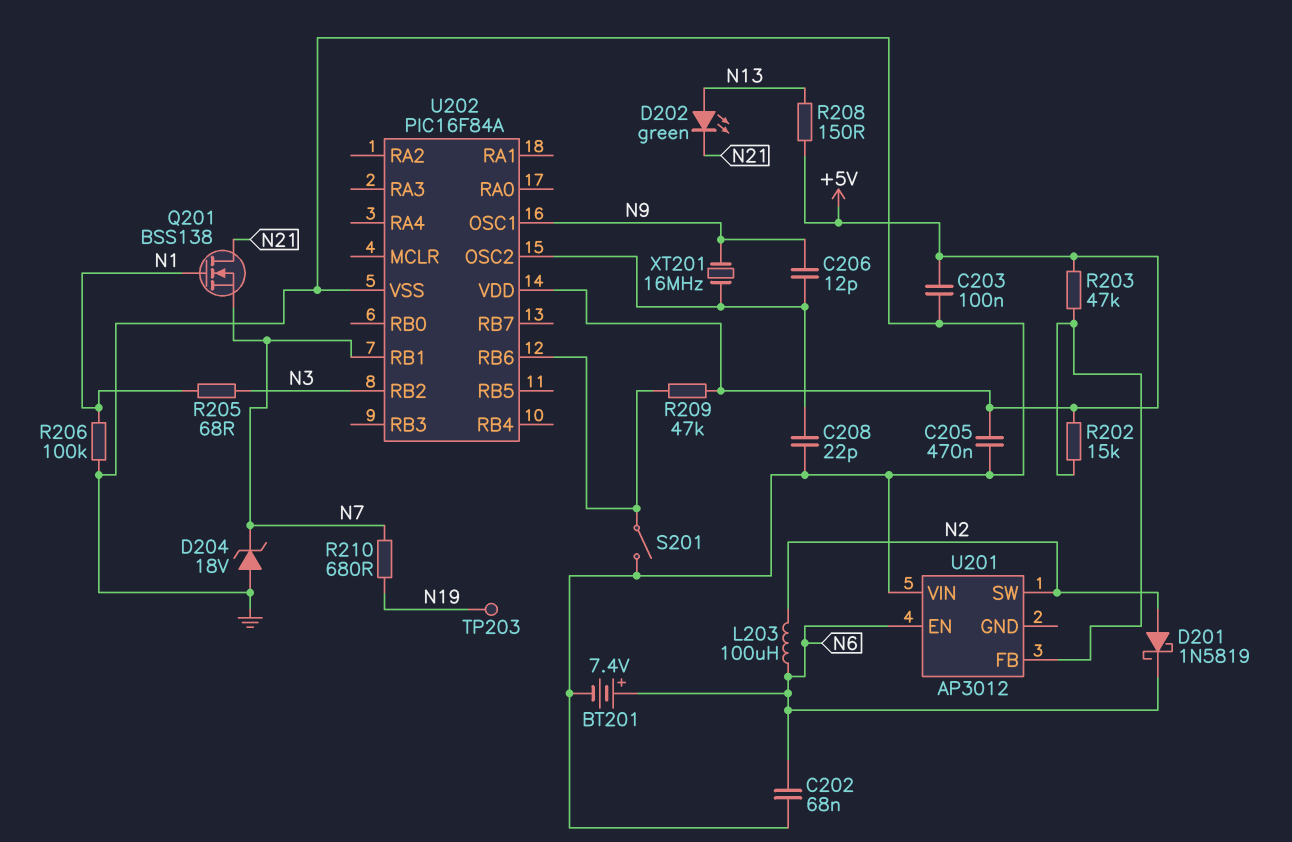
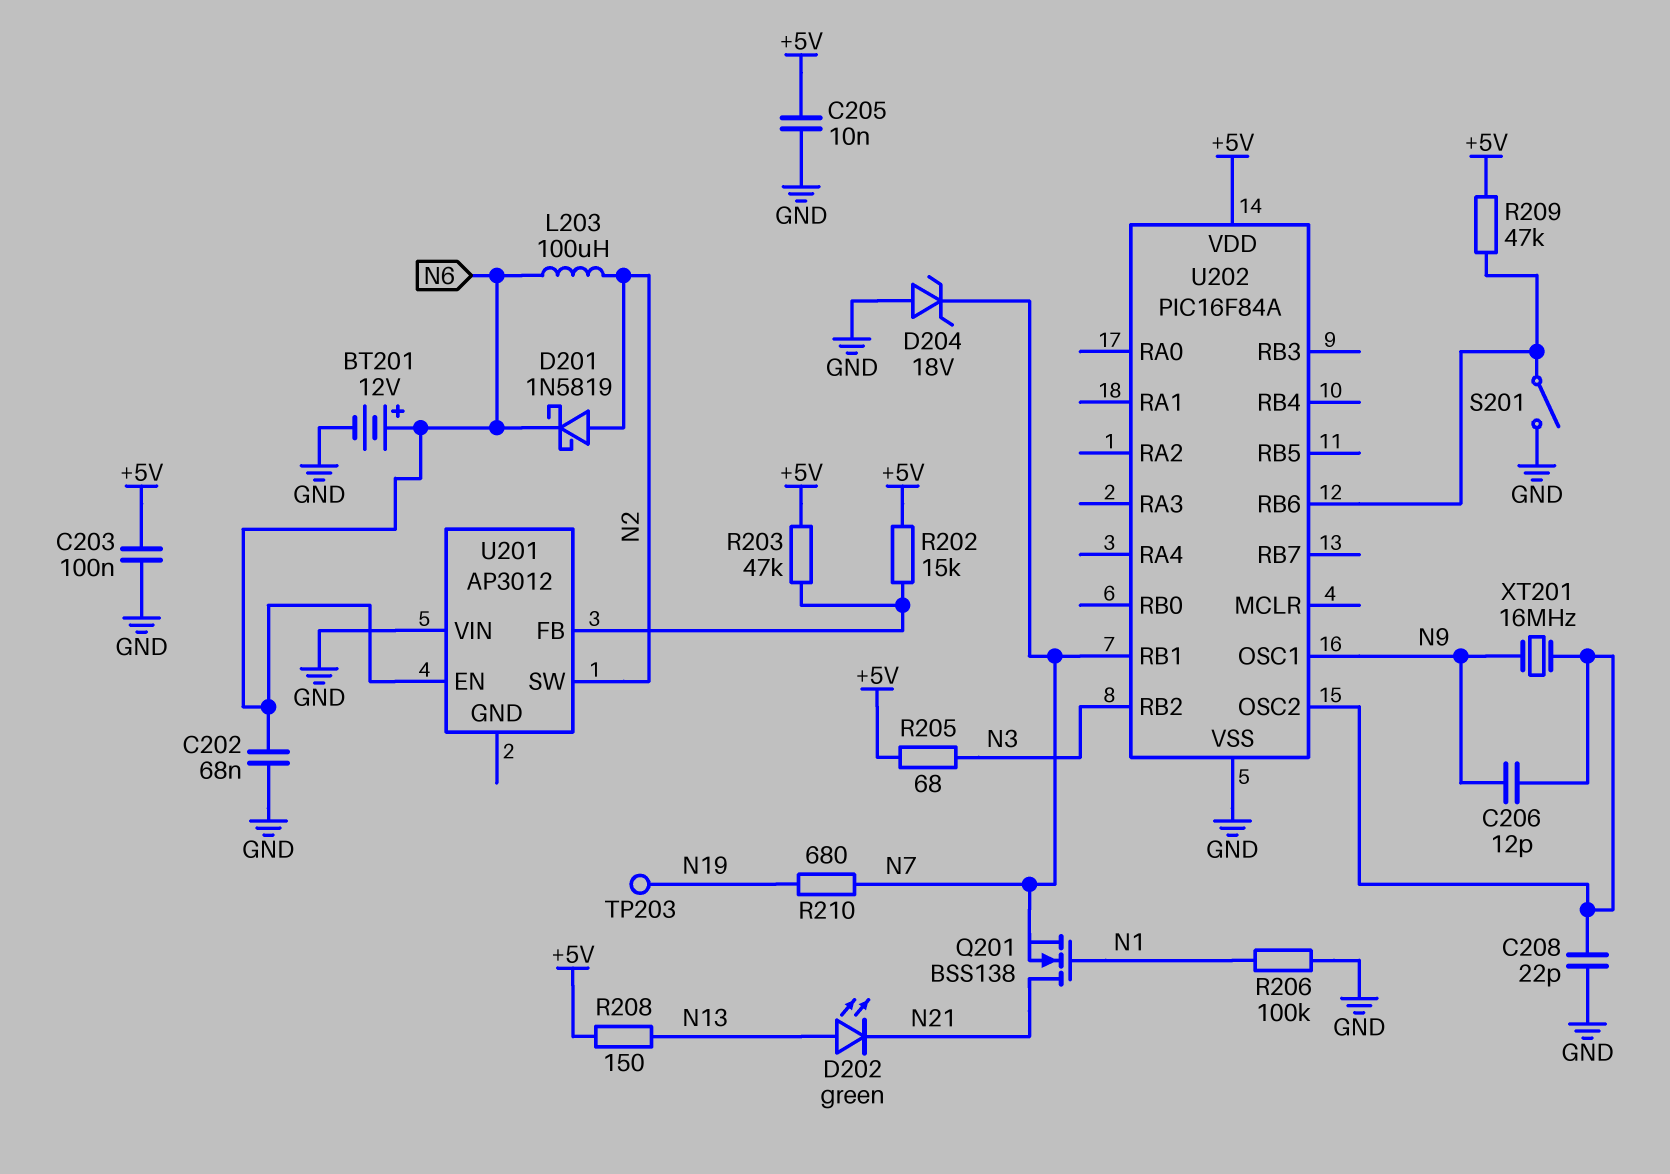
BT201: 7.4V (plus N6, minus GND) -> 12V (plus N6, minus GND)
C205: 470nF (+5V, GND) -> 10nF (+5V, GND)
R205: 68 (N1, N3) -> 68 (+5V, N3)

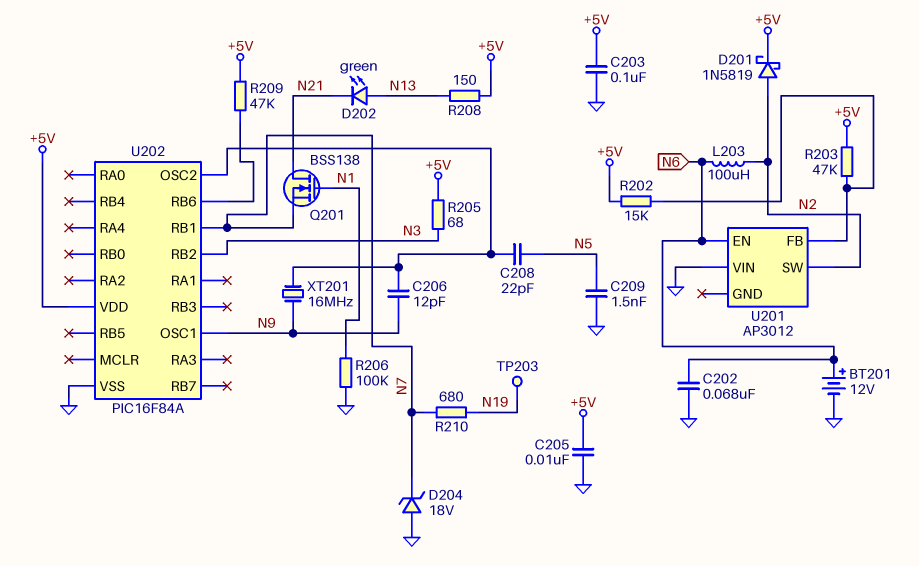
C208: 22pF (GND, U202/OSC2) -> 22pF (N5, U202/OSC2)
C209: none -> 1.5nF (GND, N5)
D201: schottky 1N5819 (A N2, K N6) -> schottky 1N5819 (A N2, K +5V)
S201: switch (GND, U202/RB6) -> none

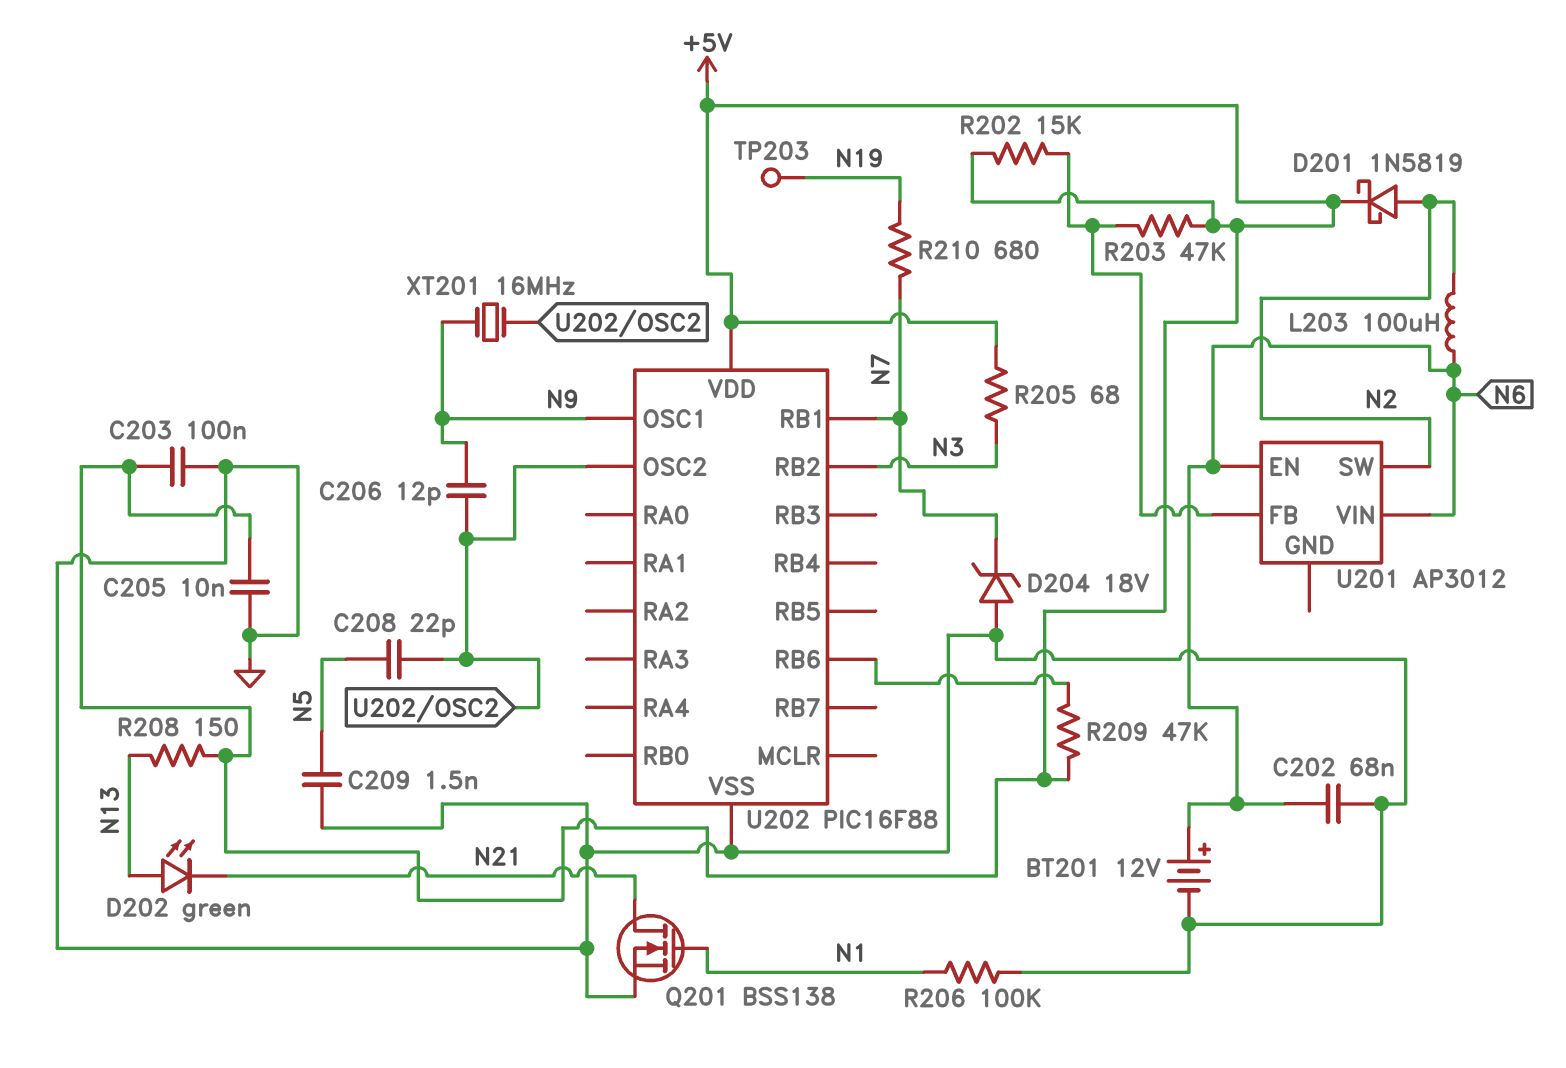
Q201: NMOS BSS138 (G N1, D N21, S N7) -> NMOS BSS138 (G N1, D N21, S GND)
U201 pin VIN: GND -> N6
U202: PIC16F84A -> PIC16F88

